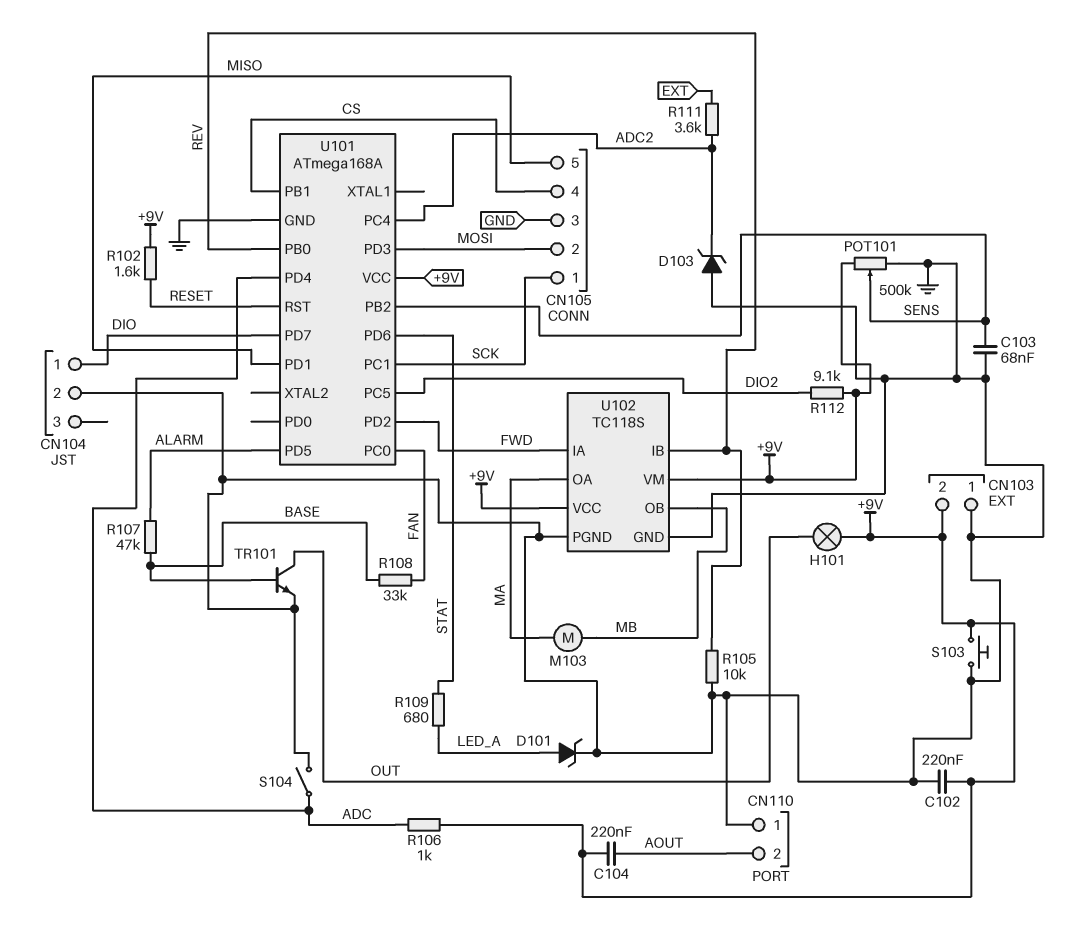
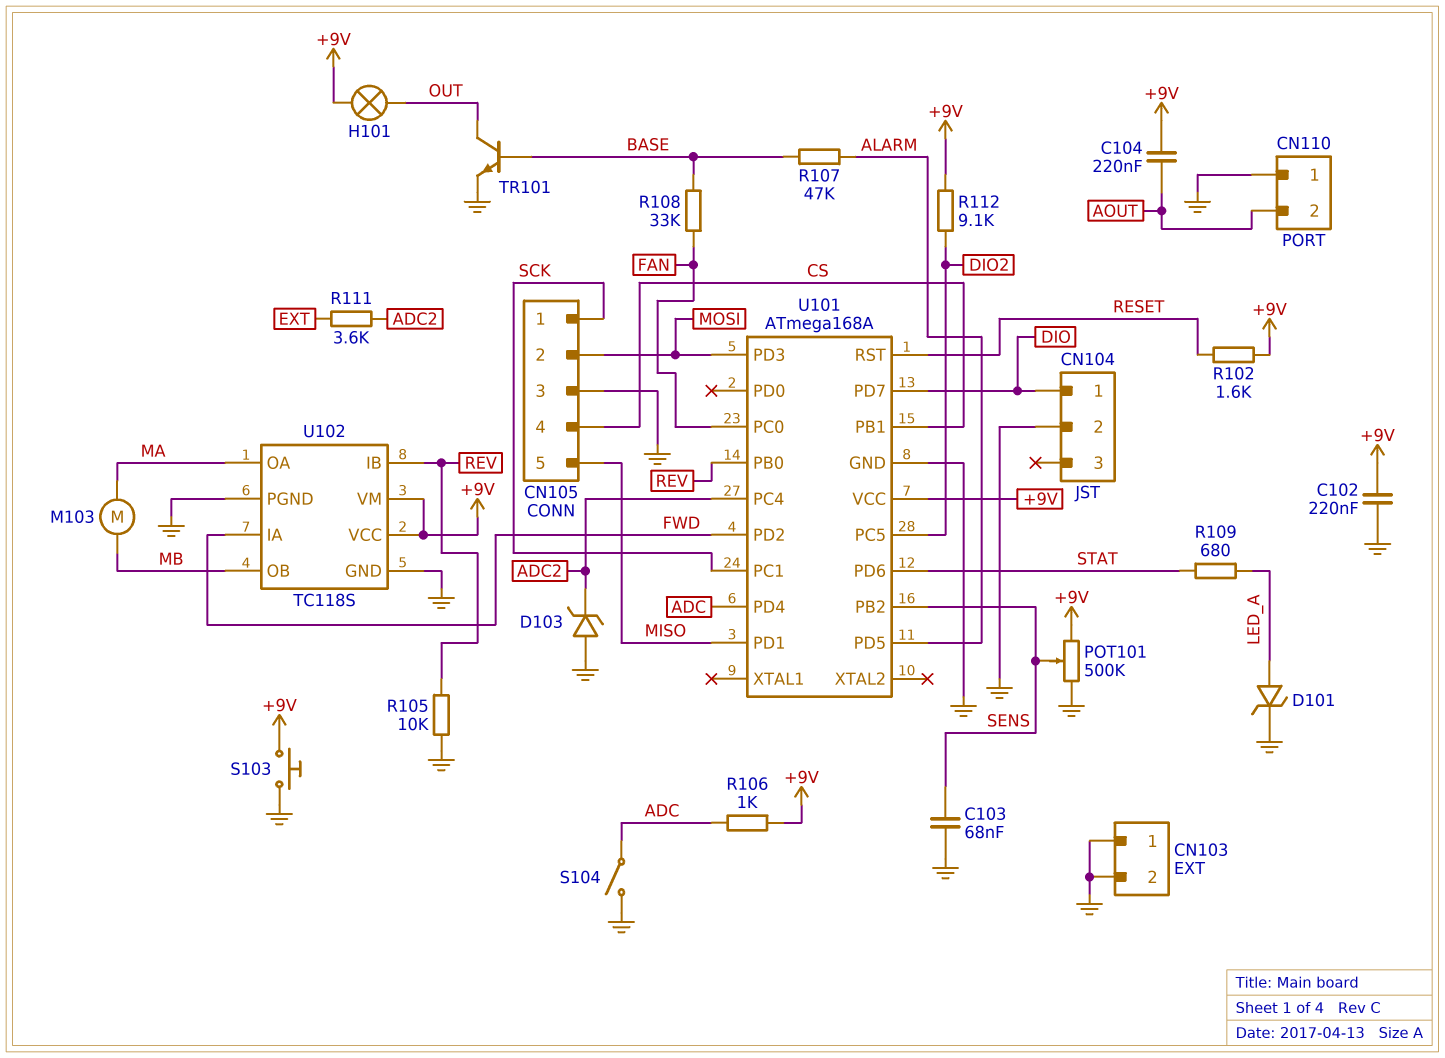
CN103 pin 2: +9V -> GND

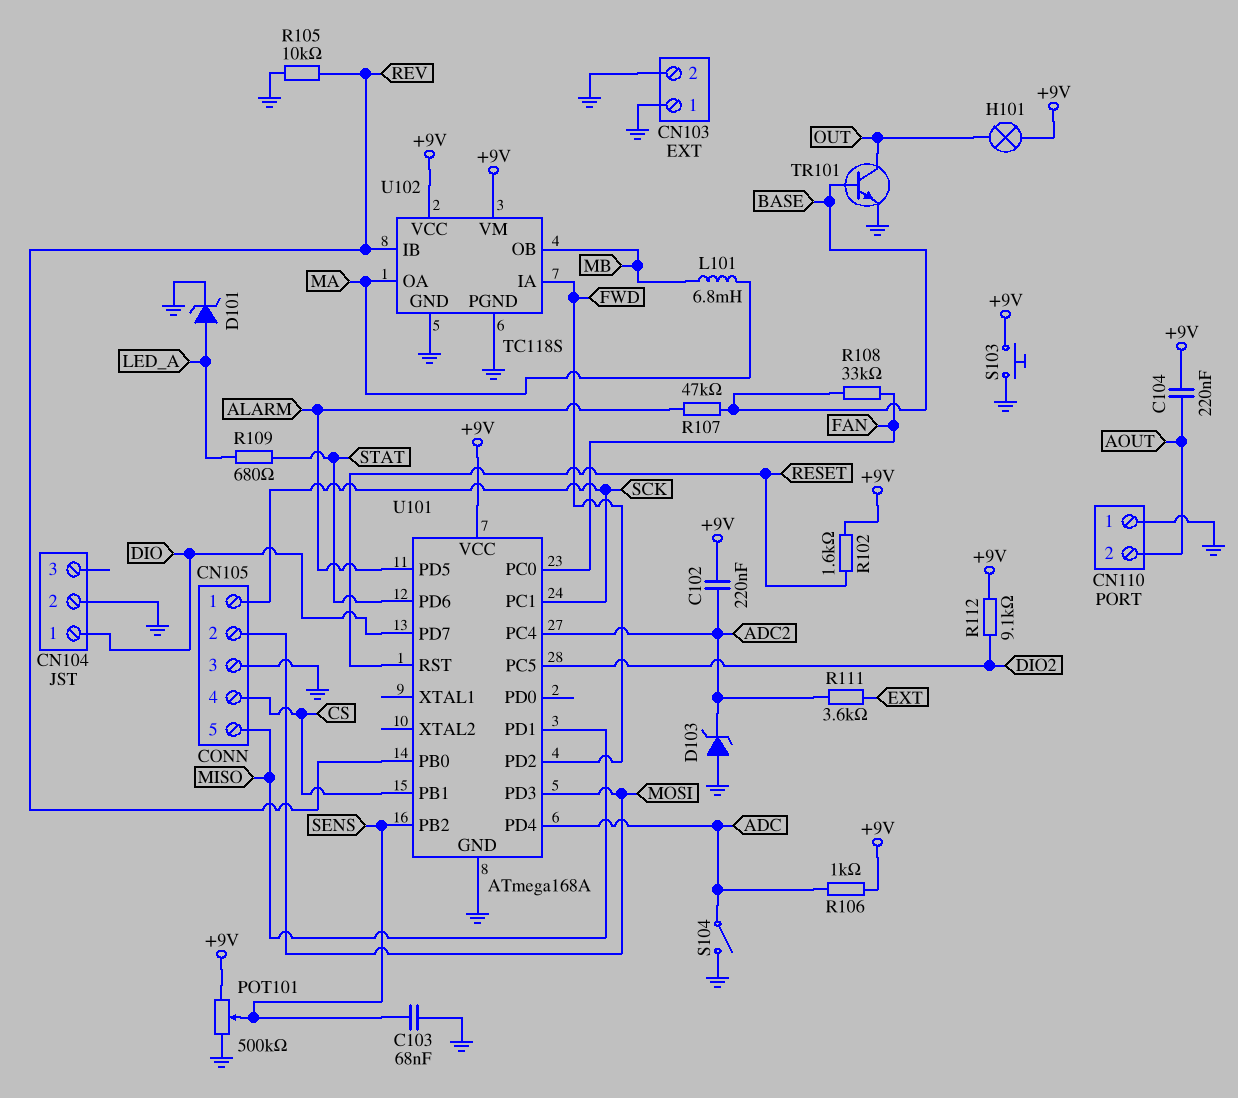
C102: 220nF (+9V, GND) -> 220nF (+9V, ADC2)
L101: none -> 6.8mH (MA, MB)
M103: motor (MA, MB) -> none

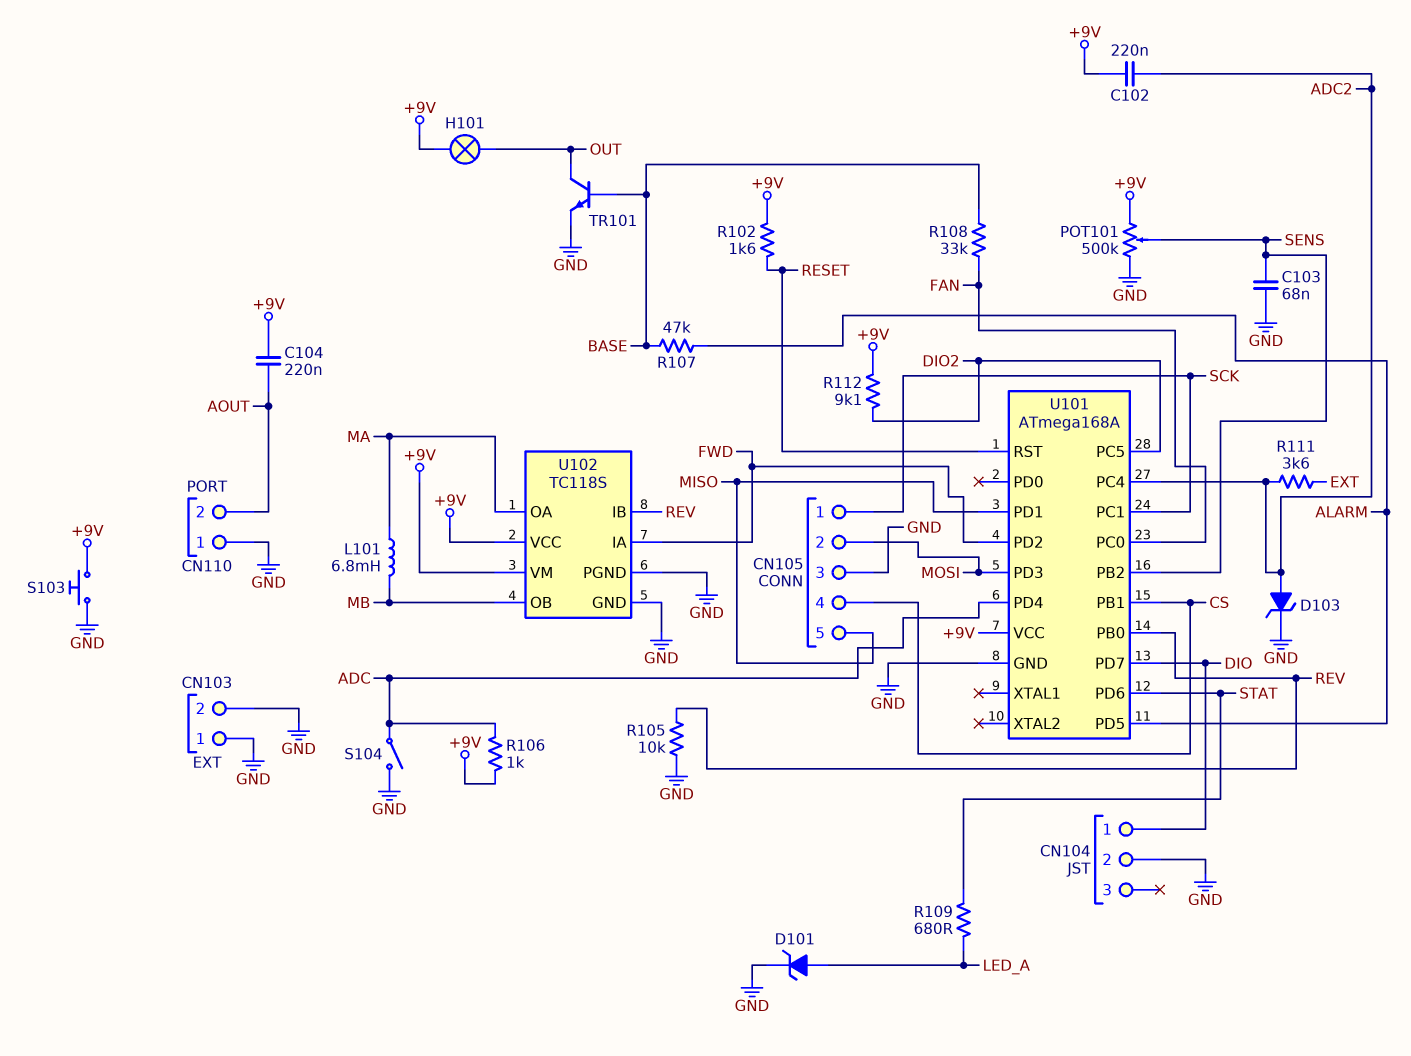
D103: zener (A GND, K ADC2) -> zener (A ADC2, K GND)

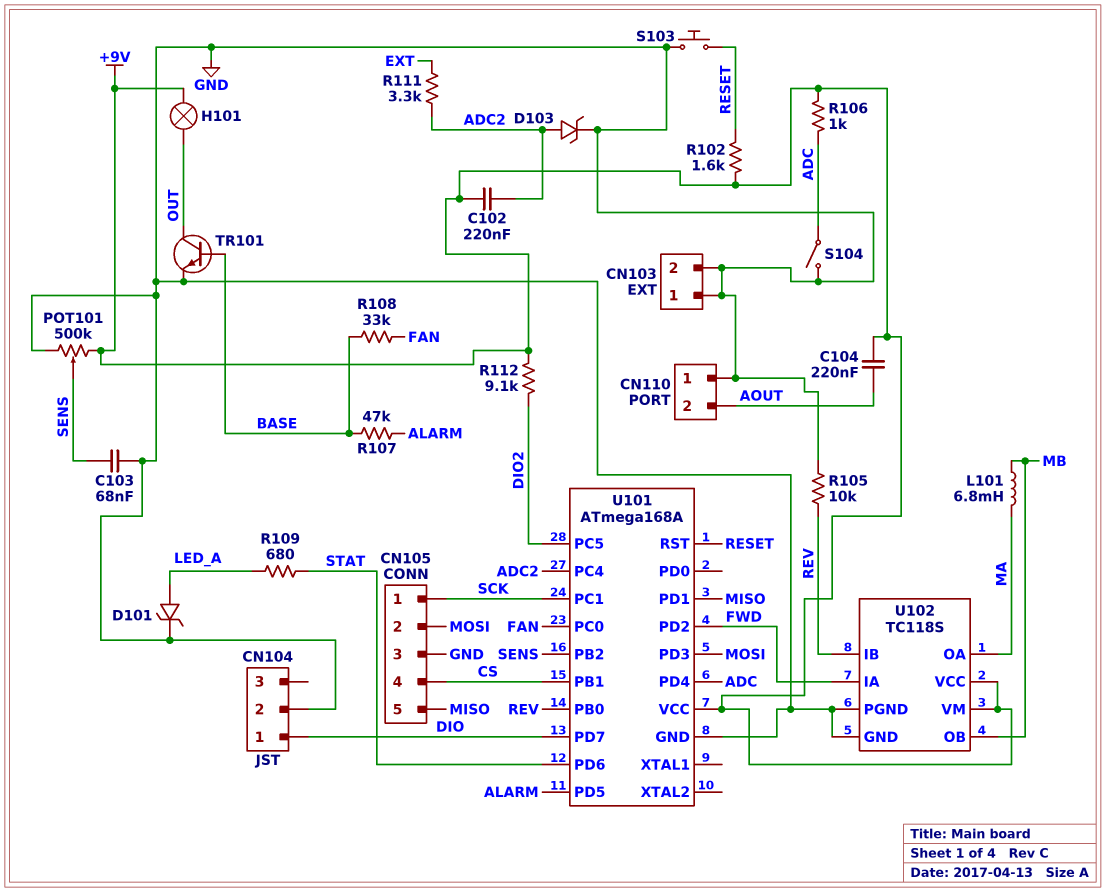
R111: 3.6k (ADC2, EXT) -> 3.3k (ADC2, EXT)
S103: button (+9V, GND) -> button (GND, RESET)

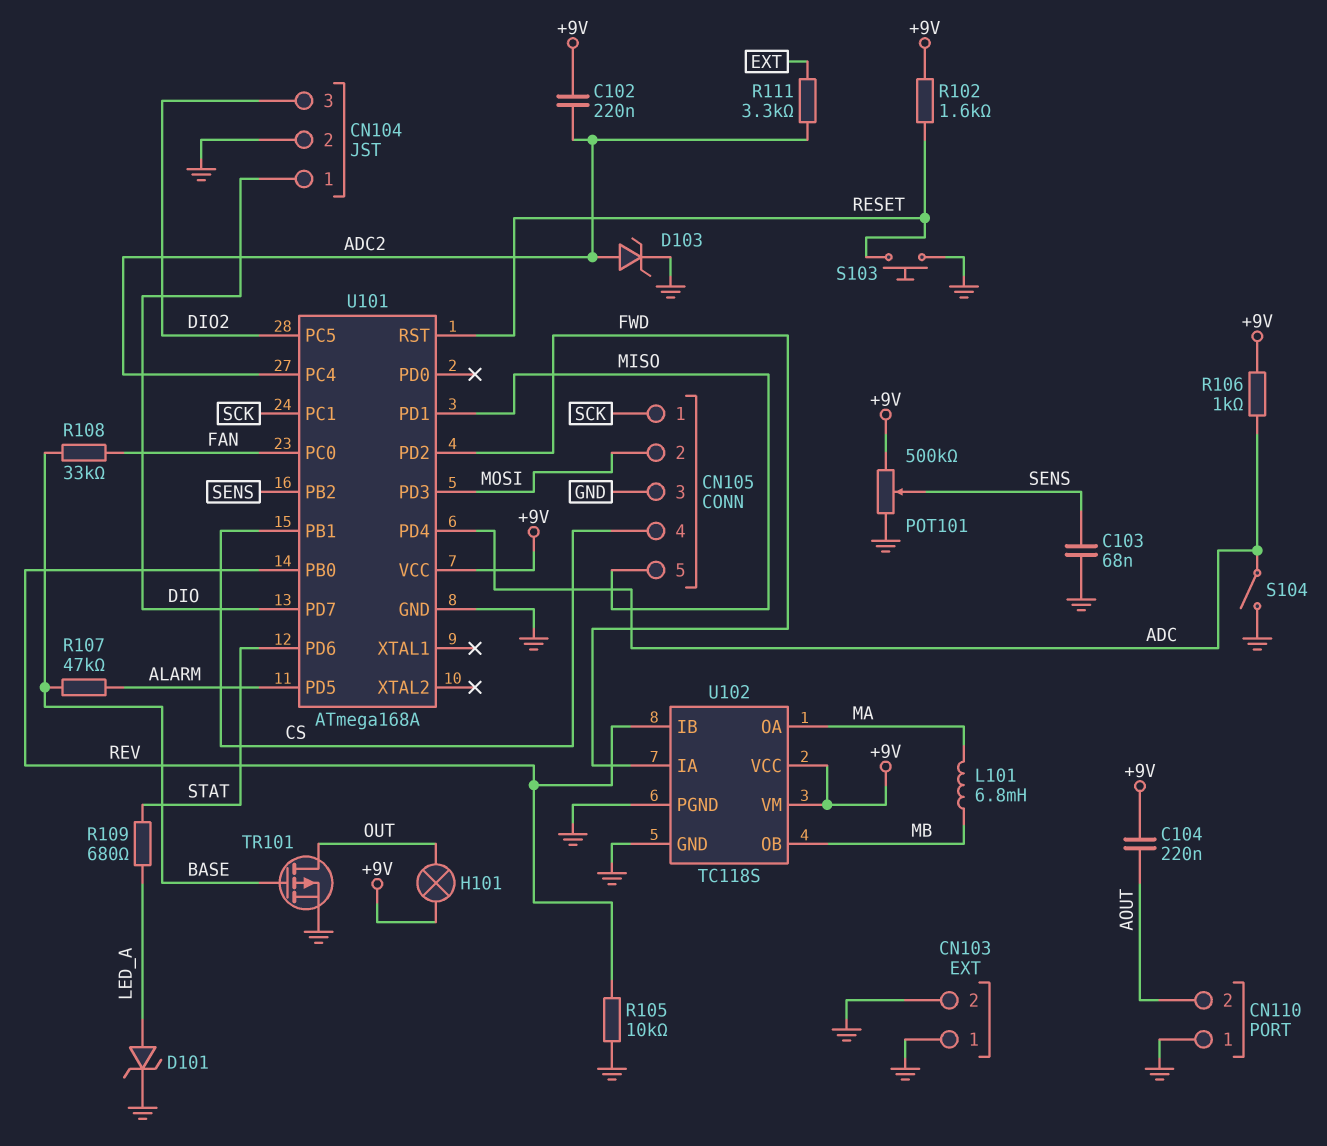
CN104 pin 3: none -> DIO2
R112: 9.1k (+9V, DIO2) -> none
TR101: NPN (B BASE, C OUT, E GND) -> PMOS (G BASE, D OUT, S GND)

